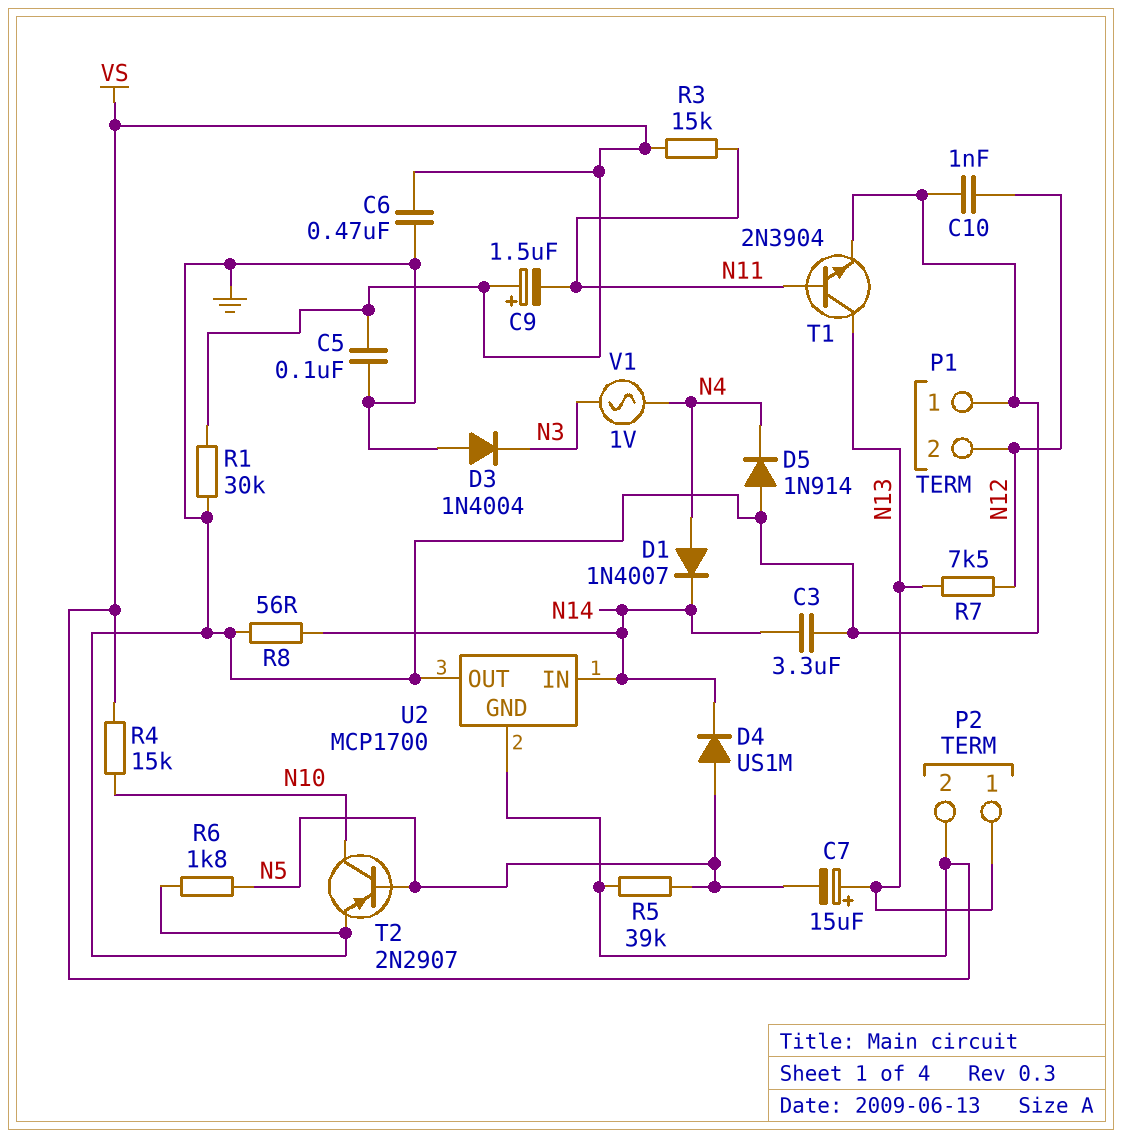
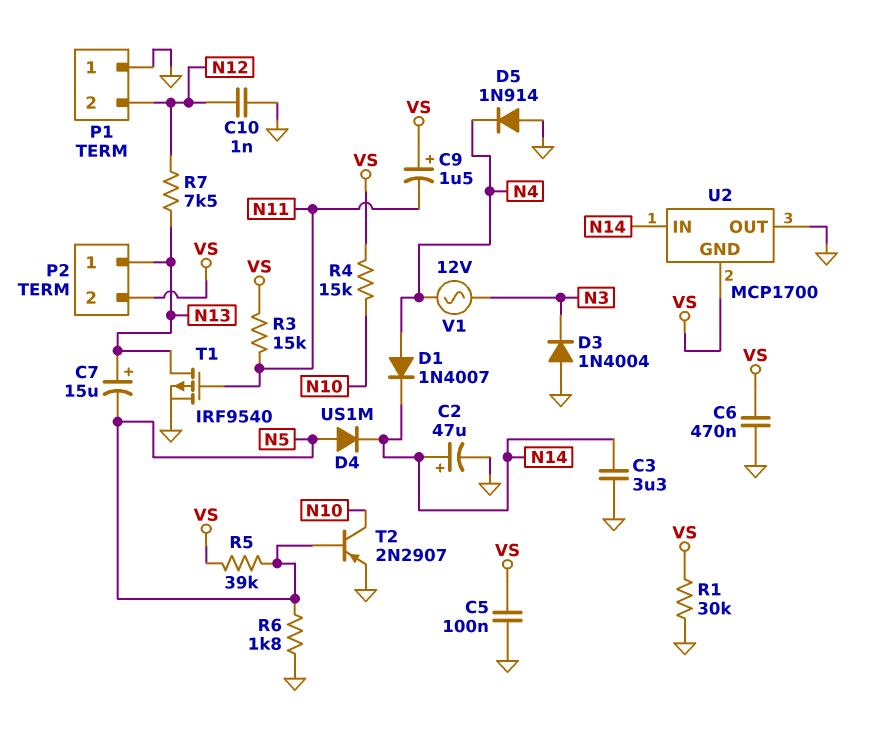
C2: none -> 47uF (plus N14, minus GND)
R8: 56 (GND, N14) -> none
T1: NPN 2N3904 (B N11, C N13, E GND) -> PMOS IRF9540 (G N11, D N13, S GND)
V1: AC 1V (N3, N4) -> AC 12V (N3, N4)

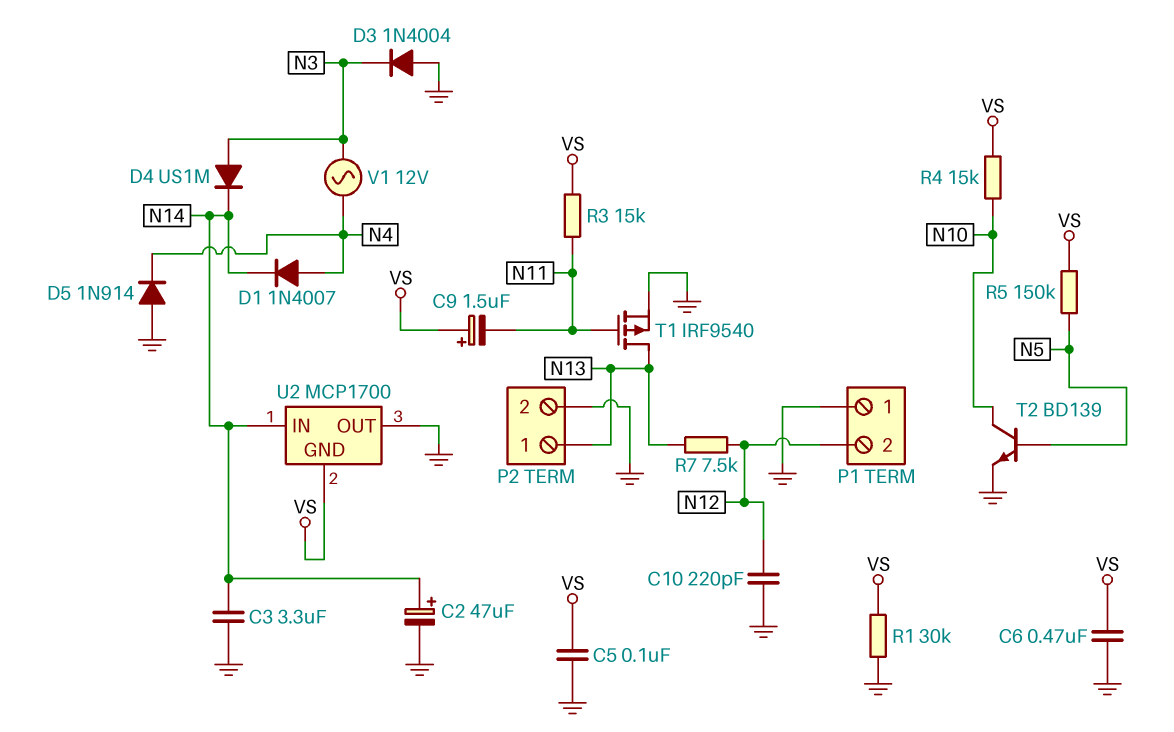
C7: 15uF (plus N13, minus N5) -> none
C10: 1nF (GND, N12) -> 220pF (GND, N12)
D4: diode US1M (A N5, K N14) -> diode US1M (A N3, K N14)
P2 pin 2: VS -> GND
R5: 39k (N5, VS) -> 150k (N5, VS)
R6: 1.8k (GND, N5) -> none
T2: PNP 2N2907 (B N5, C N10, E GND) -> NPN BD139 (B N5, C N10, E GND)

